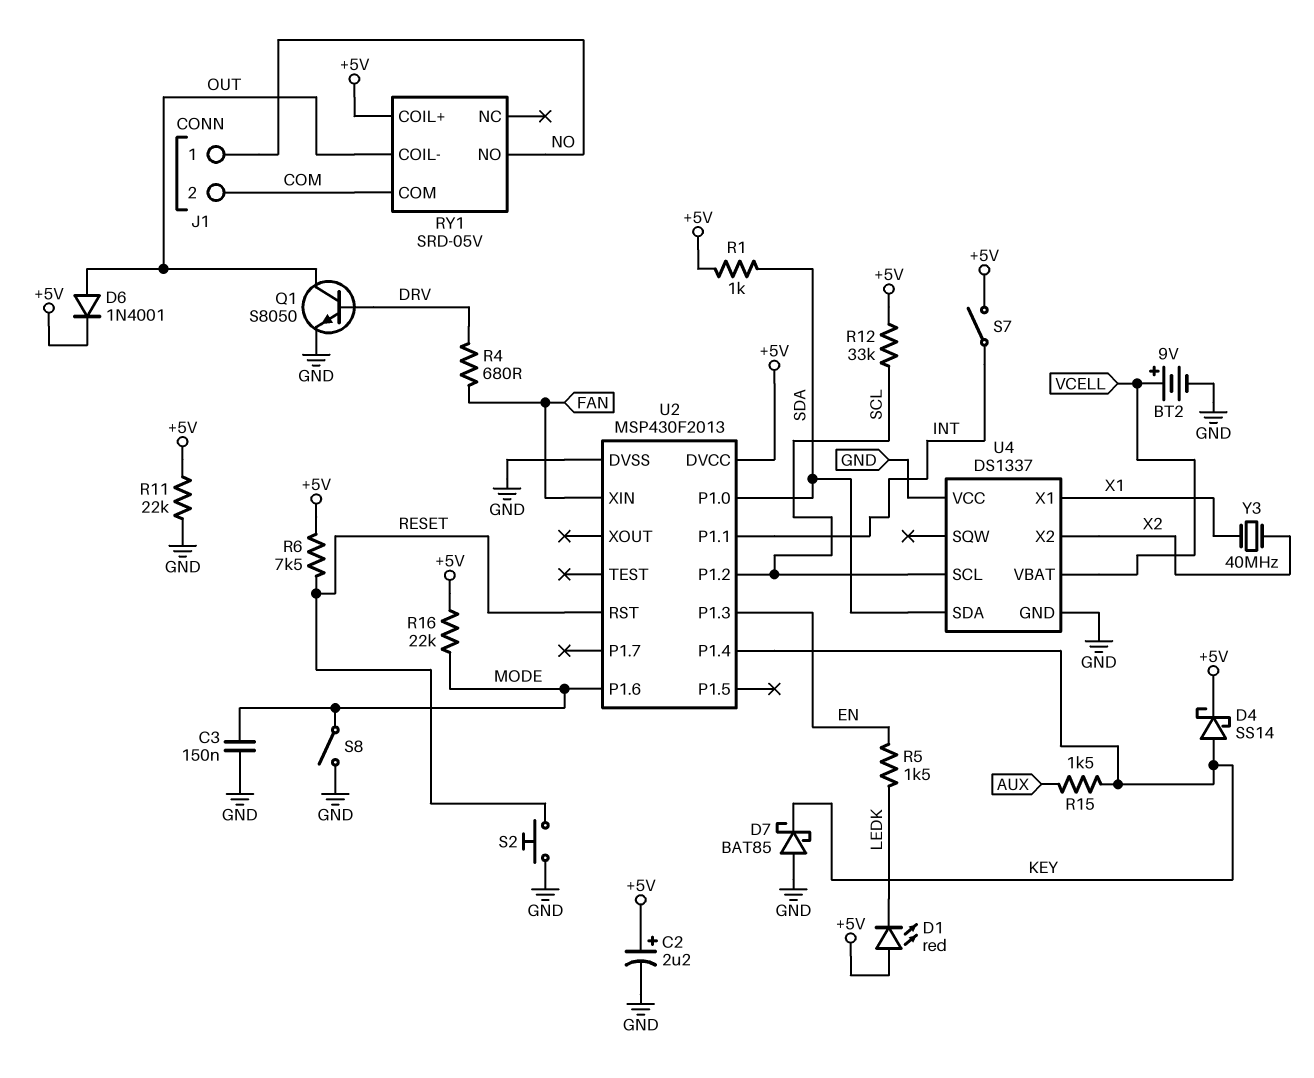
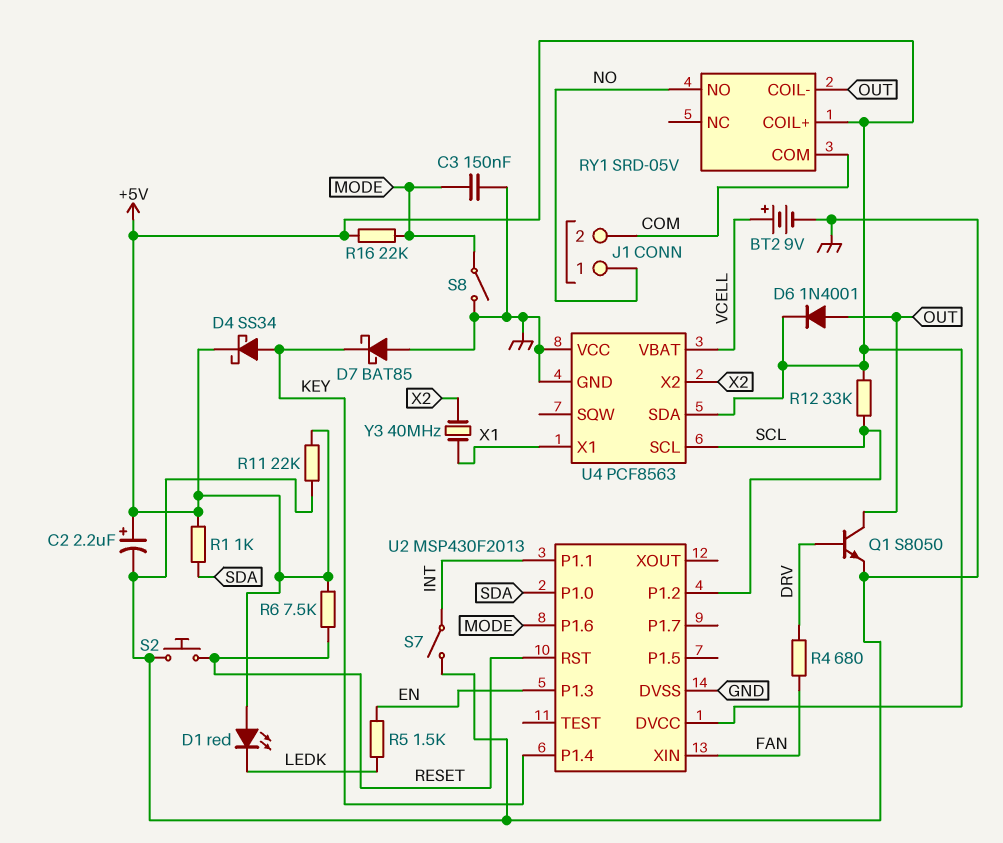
D4: schottky SS14 (A KEY, K +5V) -> schottky SS34 (A KEY, K +5V)
R15: 1.5k (AUX, KEY) -> none
S7: switch (+5V, INT) -> switch (GND, INT)
U4: DS1337 -> PCF8563
U4 pin SDA: SDA -> +5V

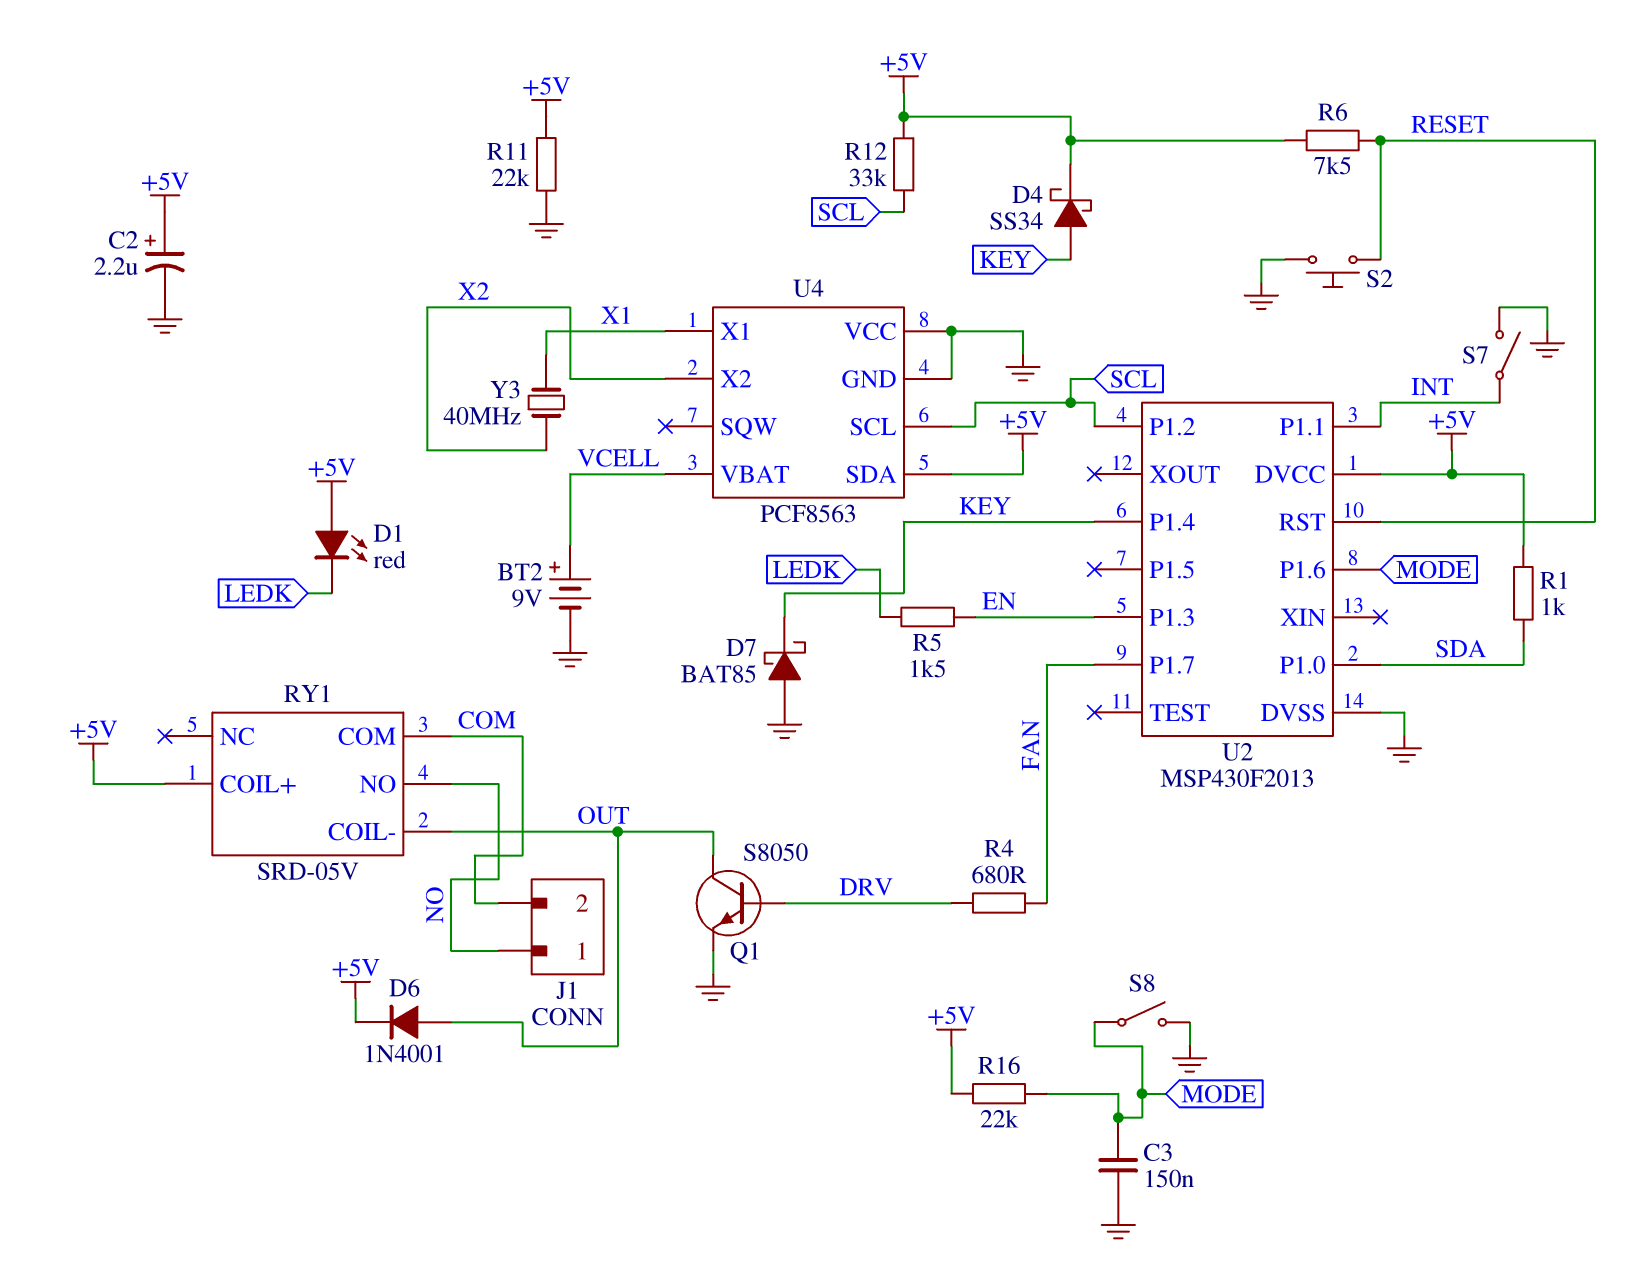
U2 pin P1.7: none -> FAN
U2 pin XIN: FAN -> none

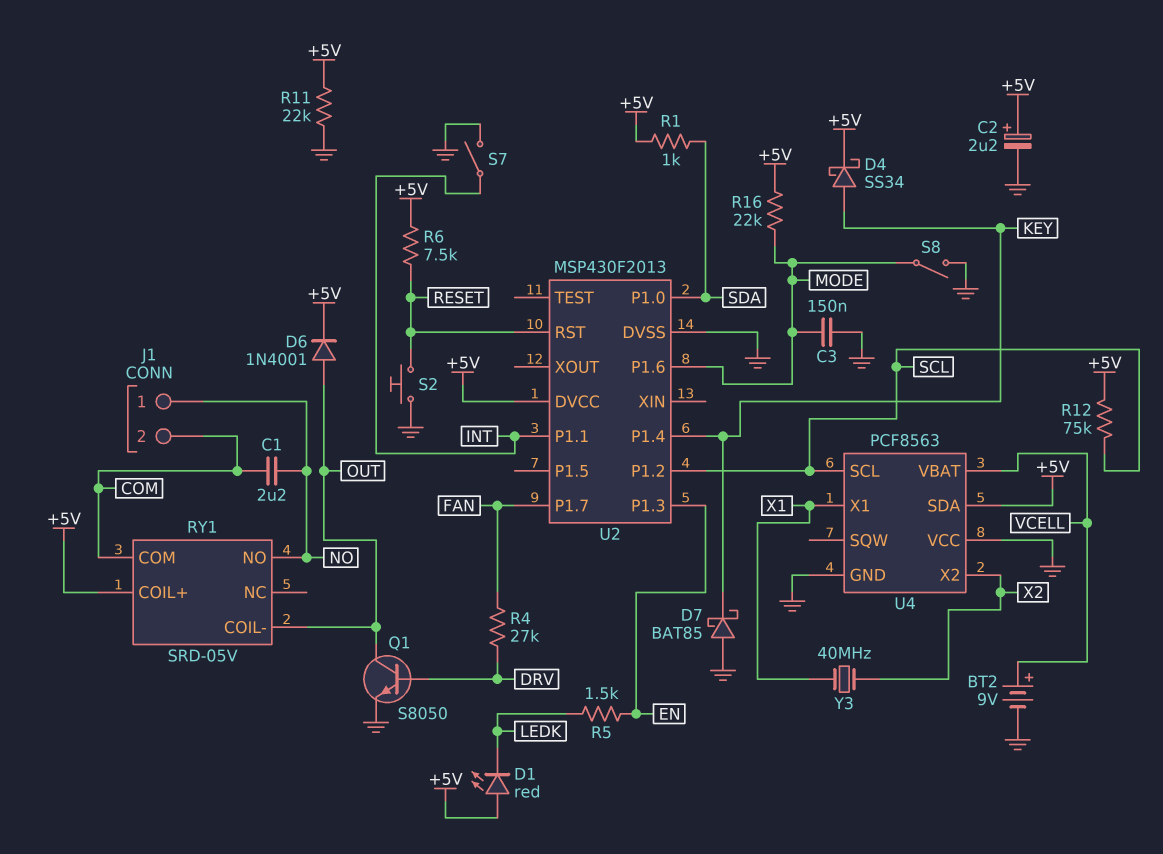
C1: none -> 2.2uF (COM, NO)
R4: 680 (DRV, FAN) -> 27k (DRV, FAN)
R12: 33k (+5V, SCL) -> 75k (+5V, SCL)

